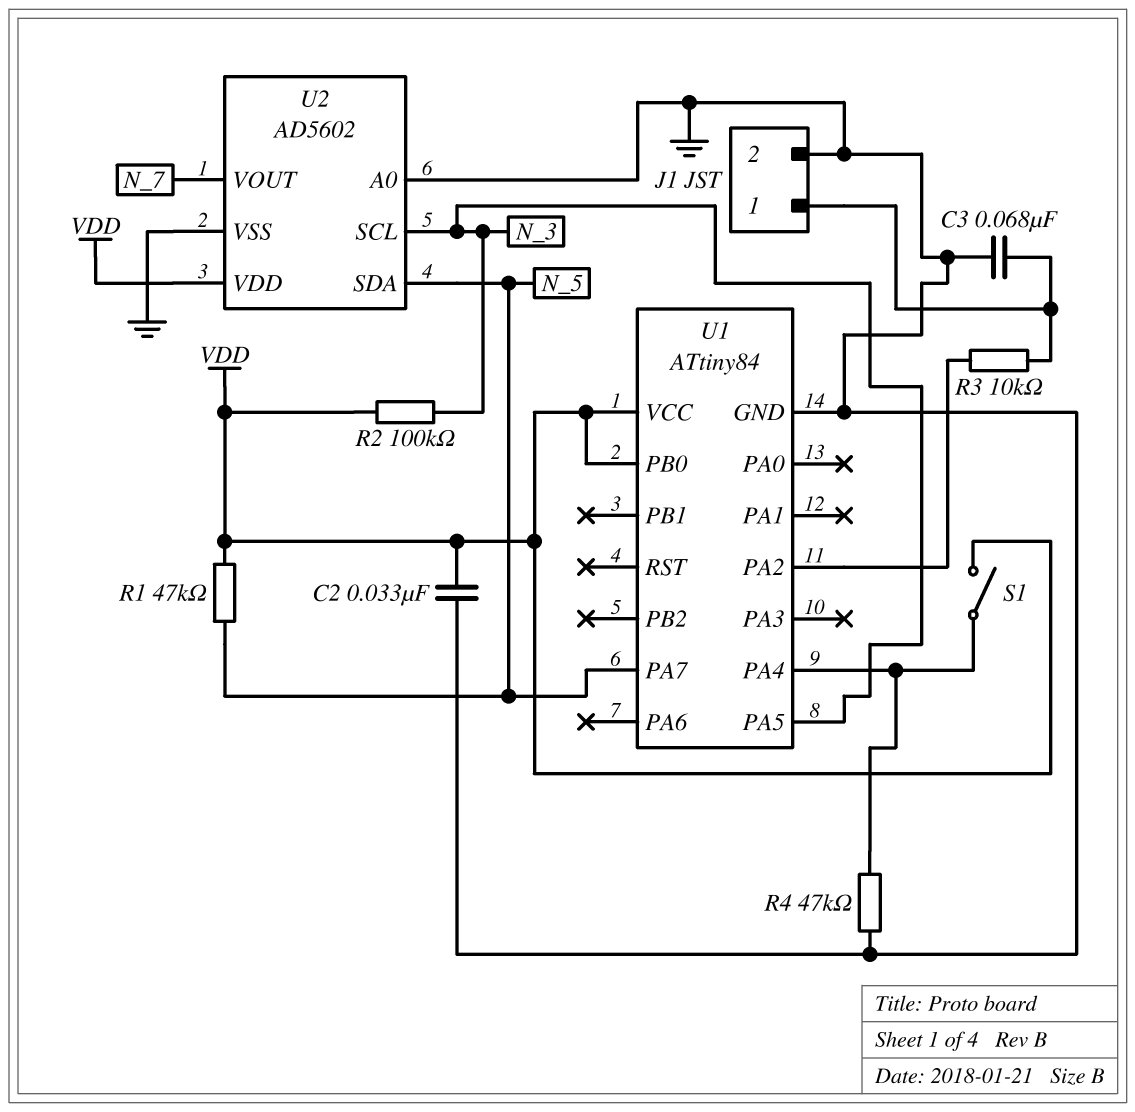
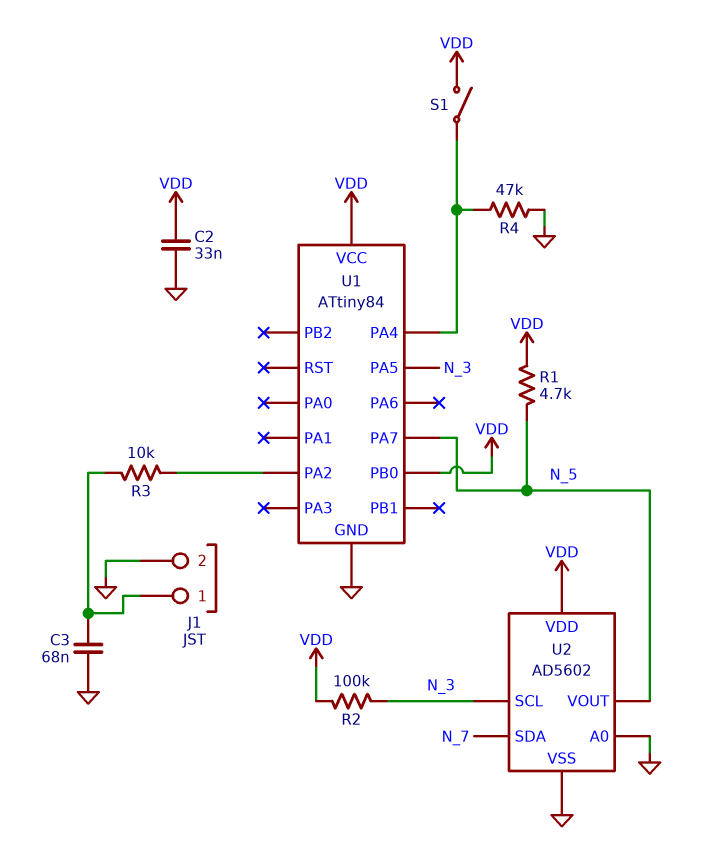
R1: 47k (N_5, VDD) -> 4.7k (N_5, VDD)
U2 pin SDA: N_5 -> N_7
U2 pin VOUT: N_7 -> N_5

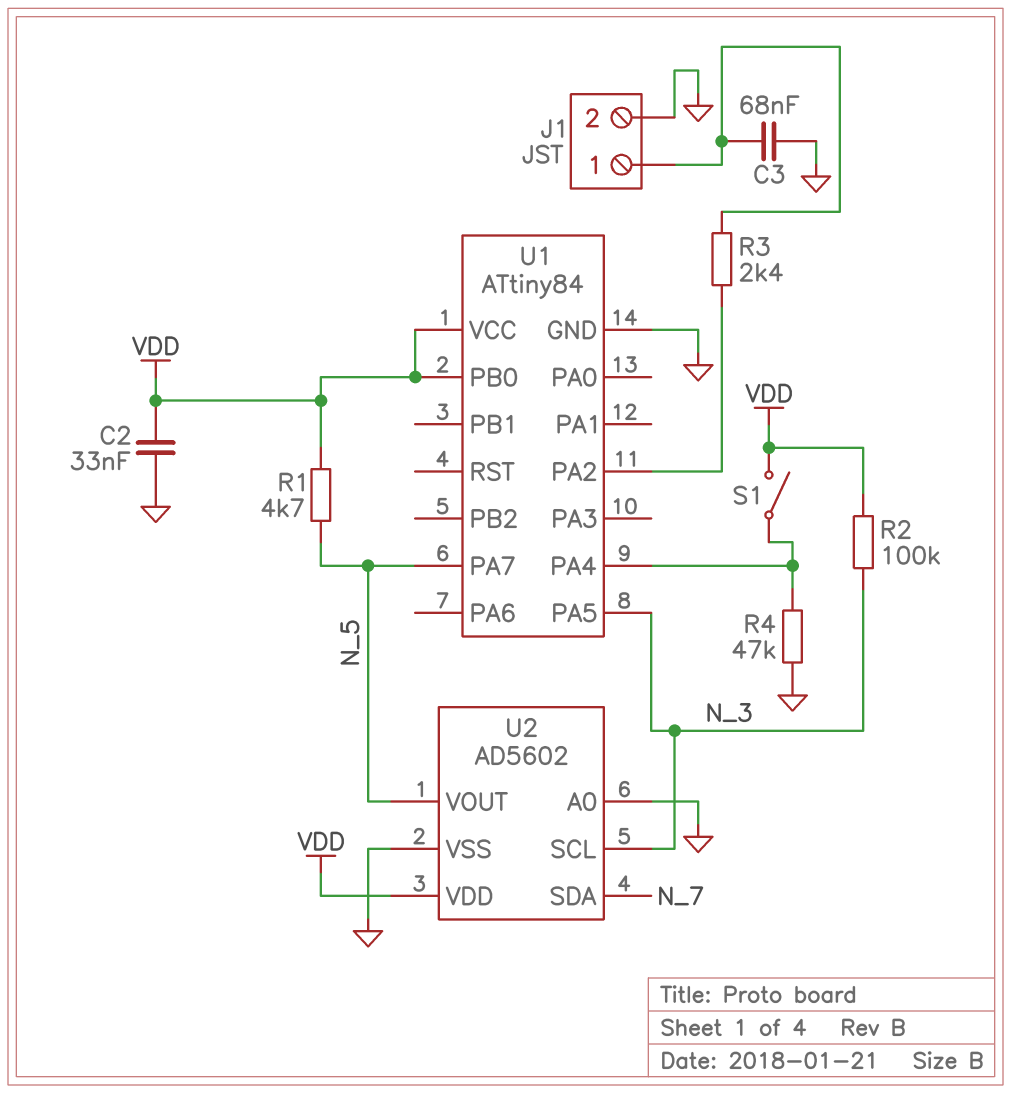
R3: 10k (J1/1, U1/PA2) -> 2.4k (J1/1, U1/PA2)

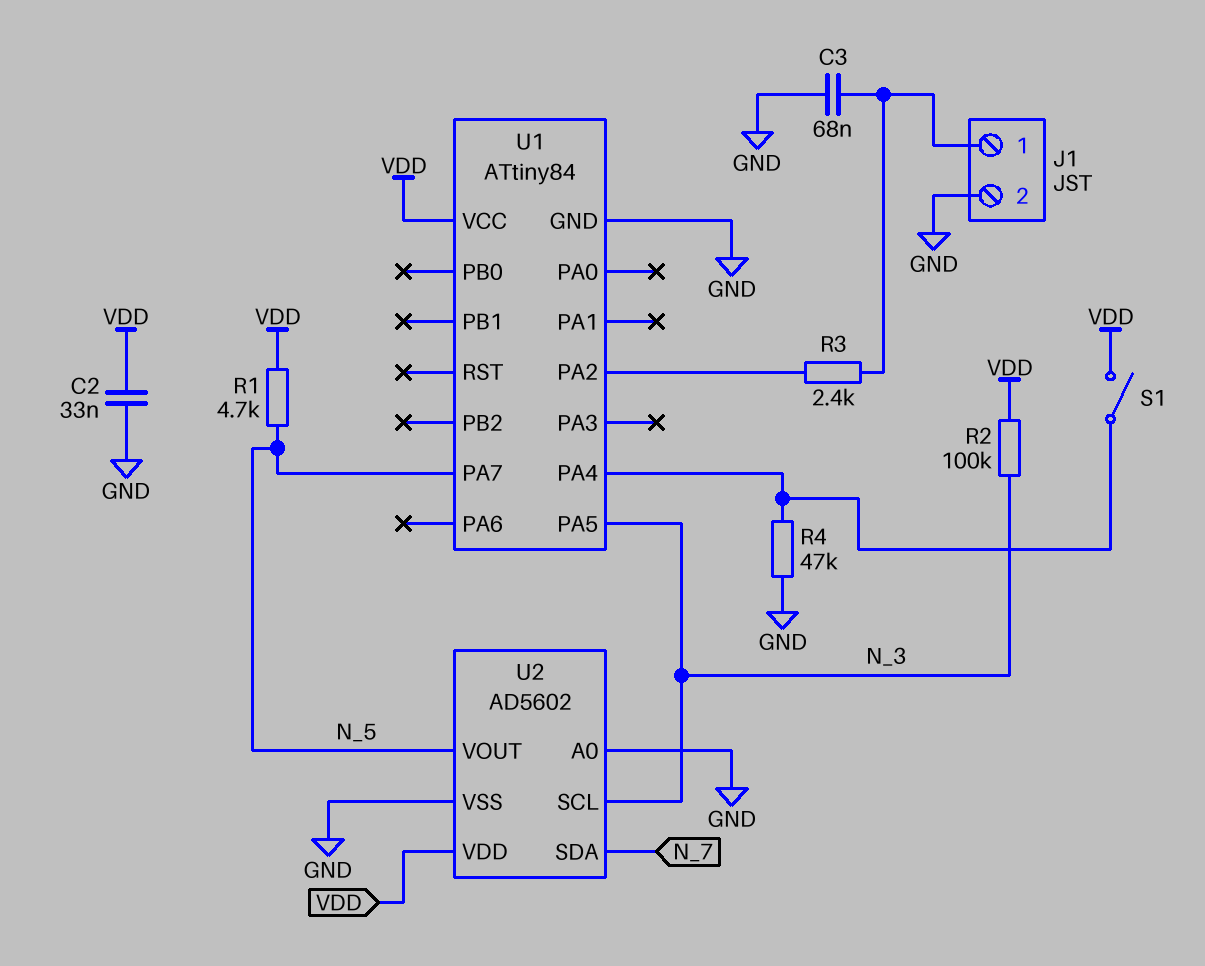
U1 pin PB0: VDD -> none

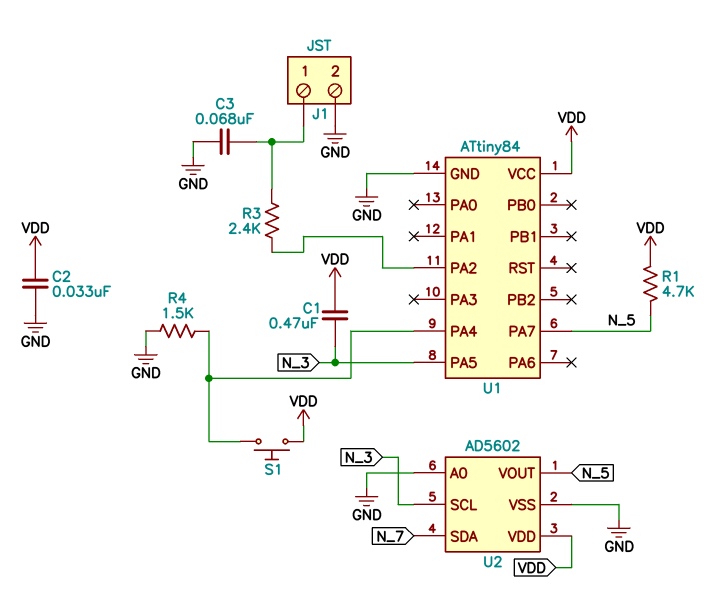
C1: none -> 470nF (N_3, VDD)
R2: 100k (N_3, VDD) -> none
R4: 47k (GND, U1/PA4) -> 1.5k (GND, U1/PA4)
S1: switch (U1/PA4, VDD) -> button (U1/PA4, VDD)

